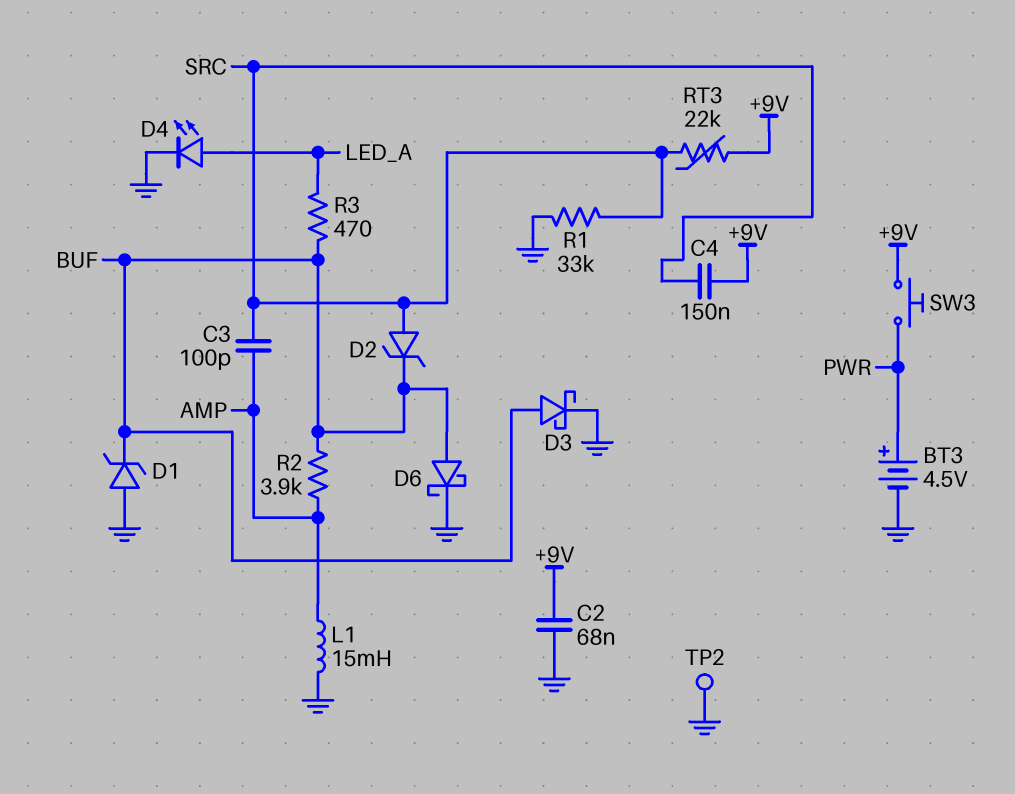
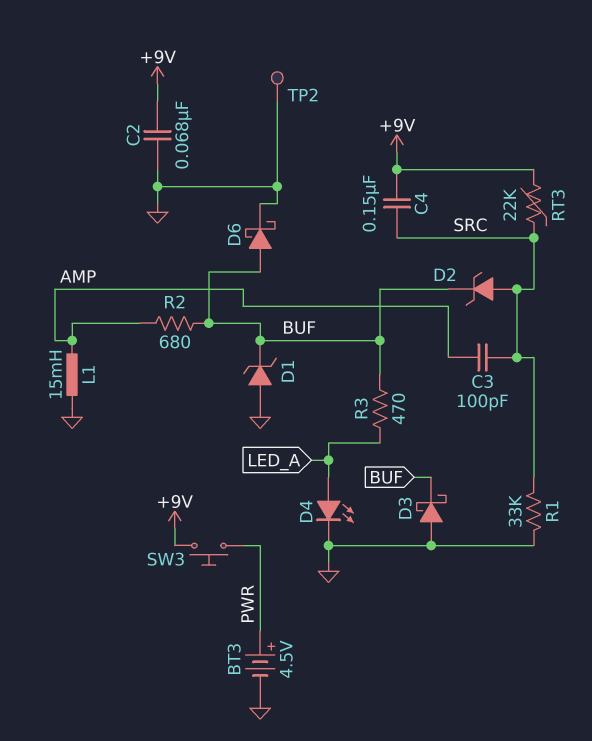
D3: schottky (A BUF, K GND) -> schottky (A GND, K BUF)
R2: 3.9k (AMP, BUF) -> 680 (AMP, BUF)

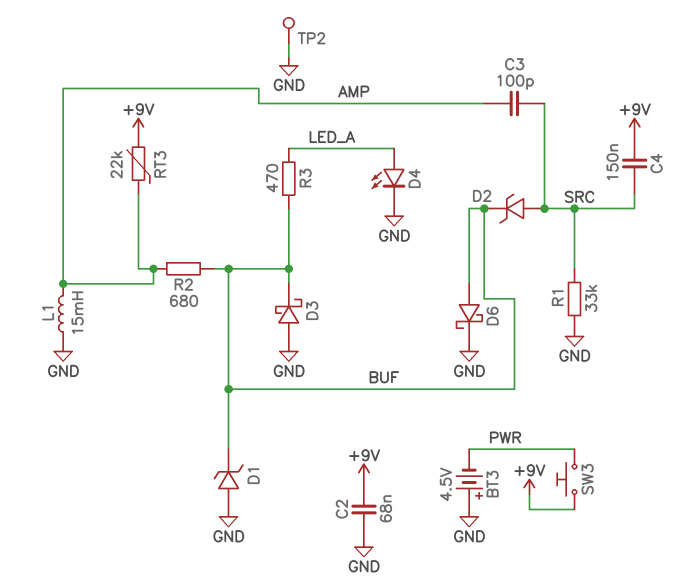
BT3: 4.5V (plus PWR, minus GND) -> 4.5V (plus GND, minus PWR)
RT3: 22k (+9V, SRC) -> 22k (+9V, AMP)

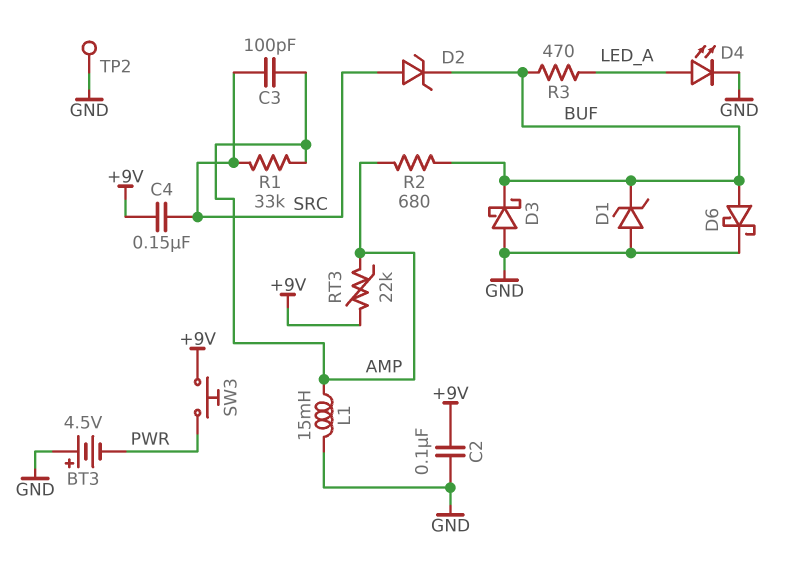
C2: 68nF (+9V, GND) -> 100nF (+9V, GND)
R1: 33k (GND, SRC) -> 33k (AMP, SRC)

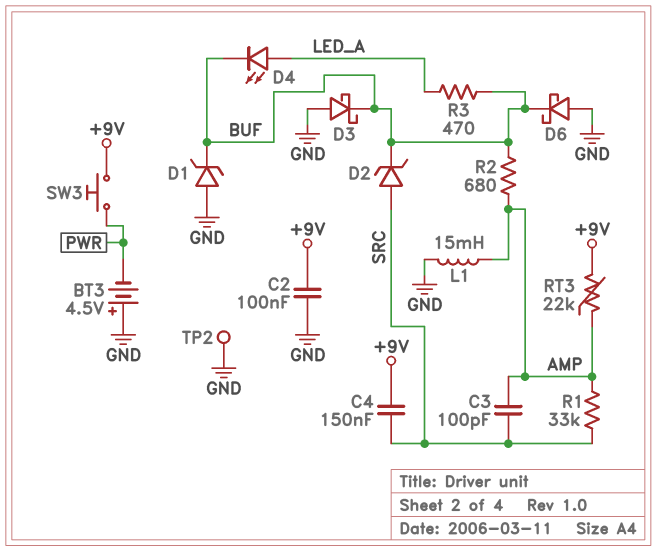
D4: LED (A LED_A, K GND) -> LED (A LED_A, K BUF)
D6: schottky (A BUF, K GND) -> schottky (A GND, K BUF)

